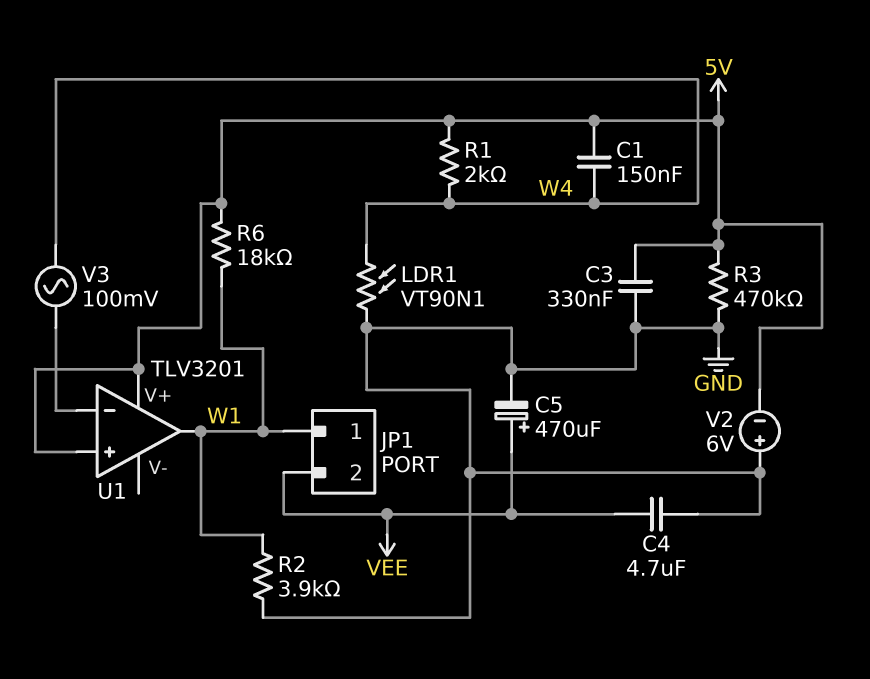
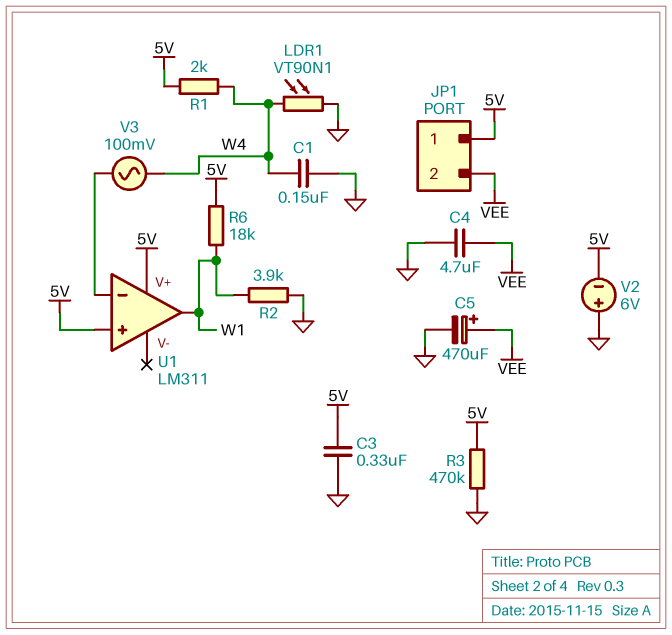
C1: 150nF (5V, W4) -> 150nF (GND, W4)
JP1 pin 1: W1 -> 5V
U1: TLV3201 -> LM311

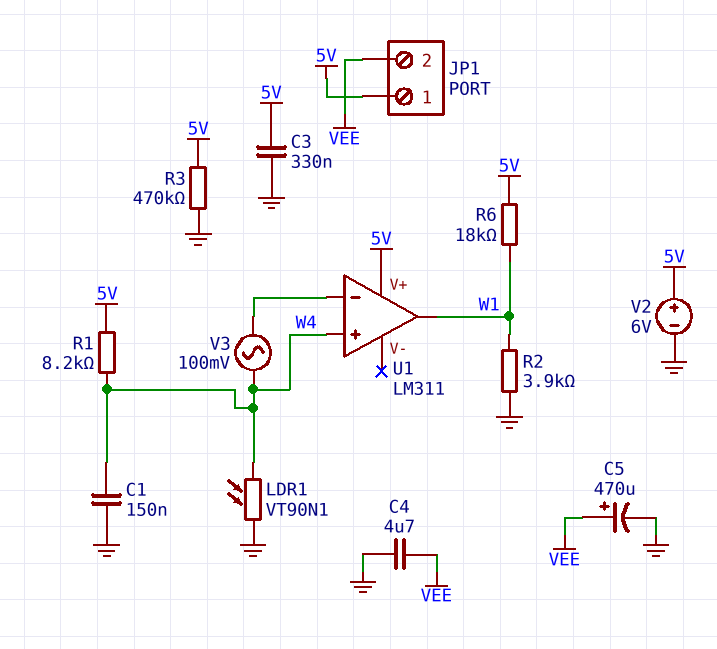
R1: 2k (5V, W4) -> 8.2k (5V, W4)
U1 pin in+: 5V -> W4
V2: 6V (plus GND, minus 5V) -> 6V (plus 5V, minus GND)

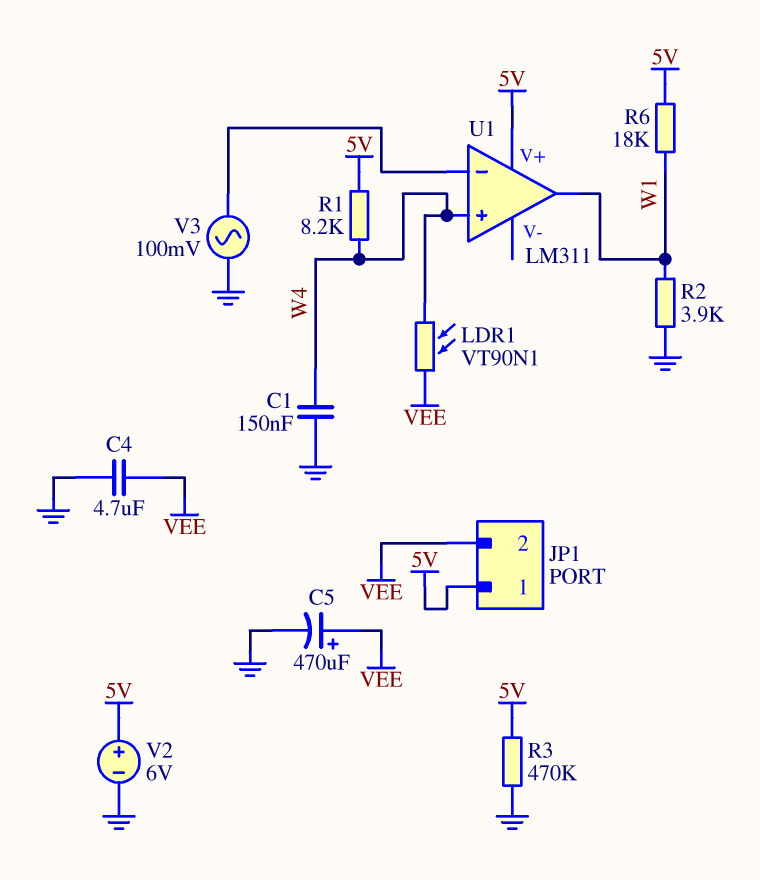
C3: 330nF (5V, GND) -> none
LDR1: VT90N1 (GND, W4) -> VT90N1 (VEE, W4)
V3: AC 100mV (U1/in-, W4) -> AC 100mV (GND, U1/in-)

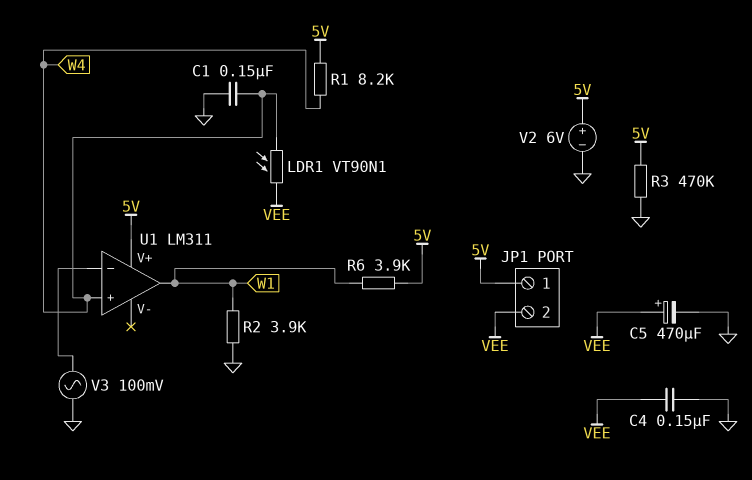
C4: 4.7uF (GND, VEE) -> 150nF (GND, VEE)
R6: 18k (5V, W1) -> 3.9k (5V, W1)

